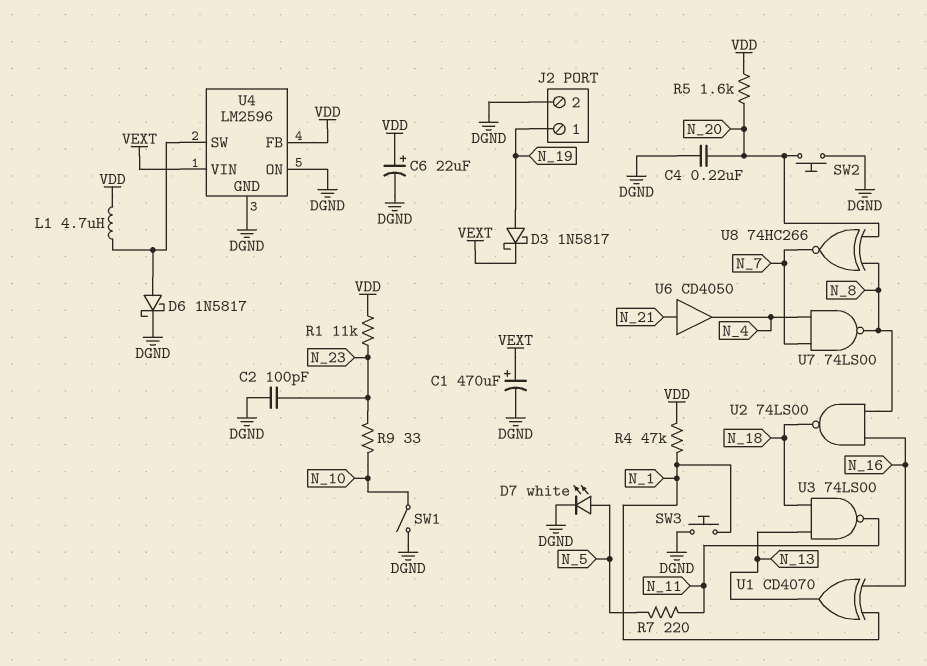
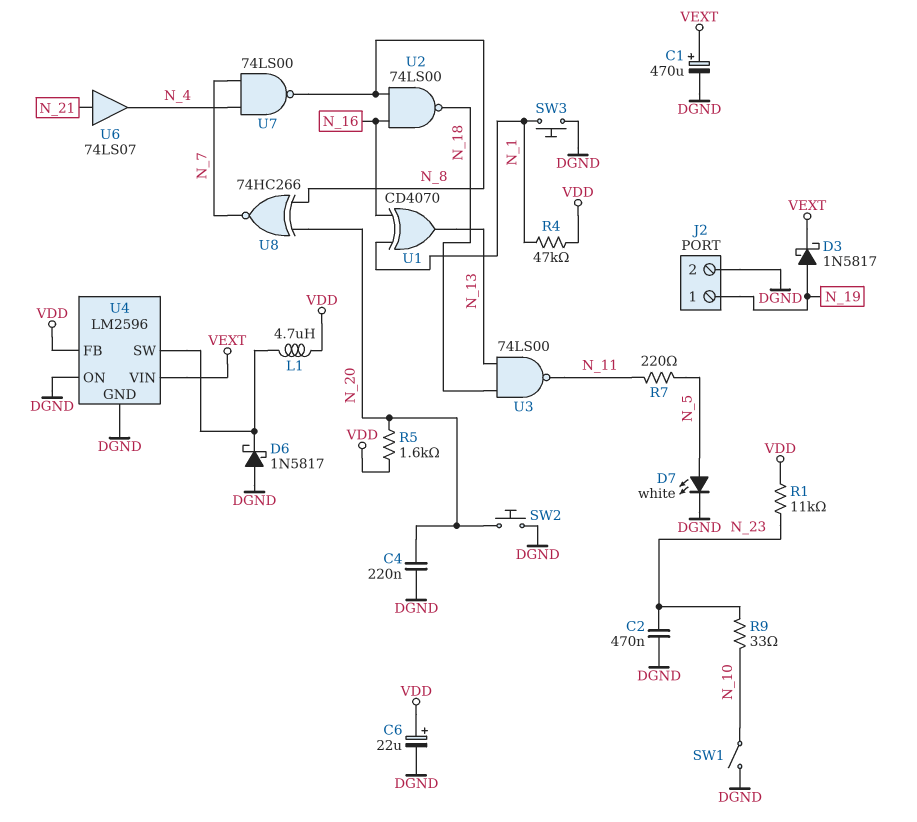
C2: 100pF (DGND, N_23) -> 470nF (DGND, N_23)
D6: schottky 1N5817 (A U4/SW, K DGND) -> schottky 1N5817 (A DGND, K U4/SW)
U6: buffer CD4050 (in N_21, out N_4) -> buffer 74LS07 (in N_21, out N_4)

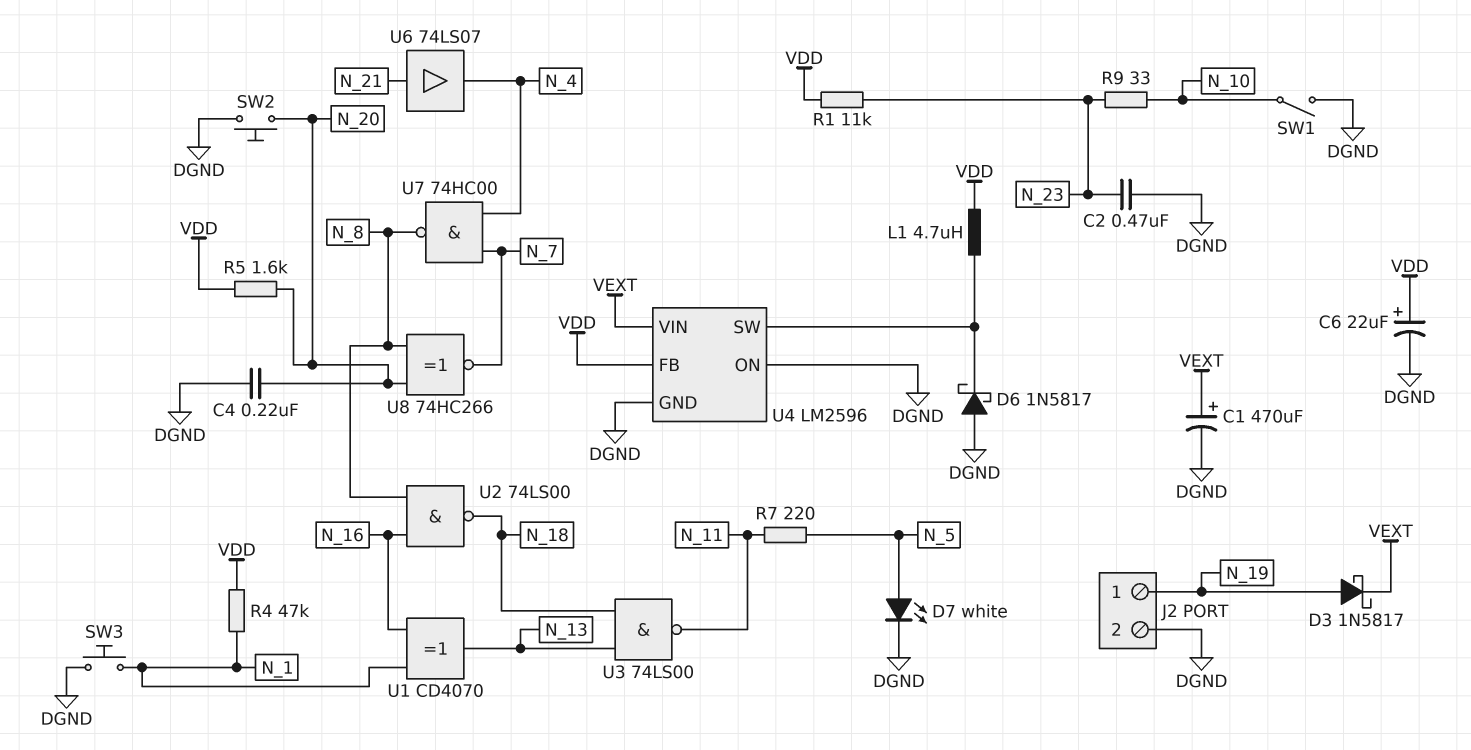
U7: NAND 74LS00 (in N_4, in N_7, out N_8) -> NAND 74HC00 (in N_4, in N_7, out N_8)

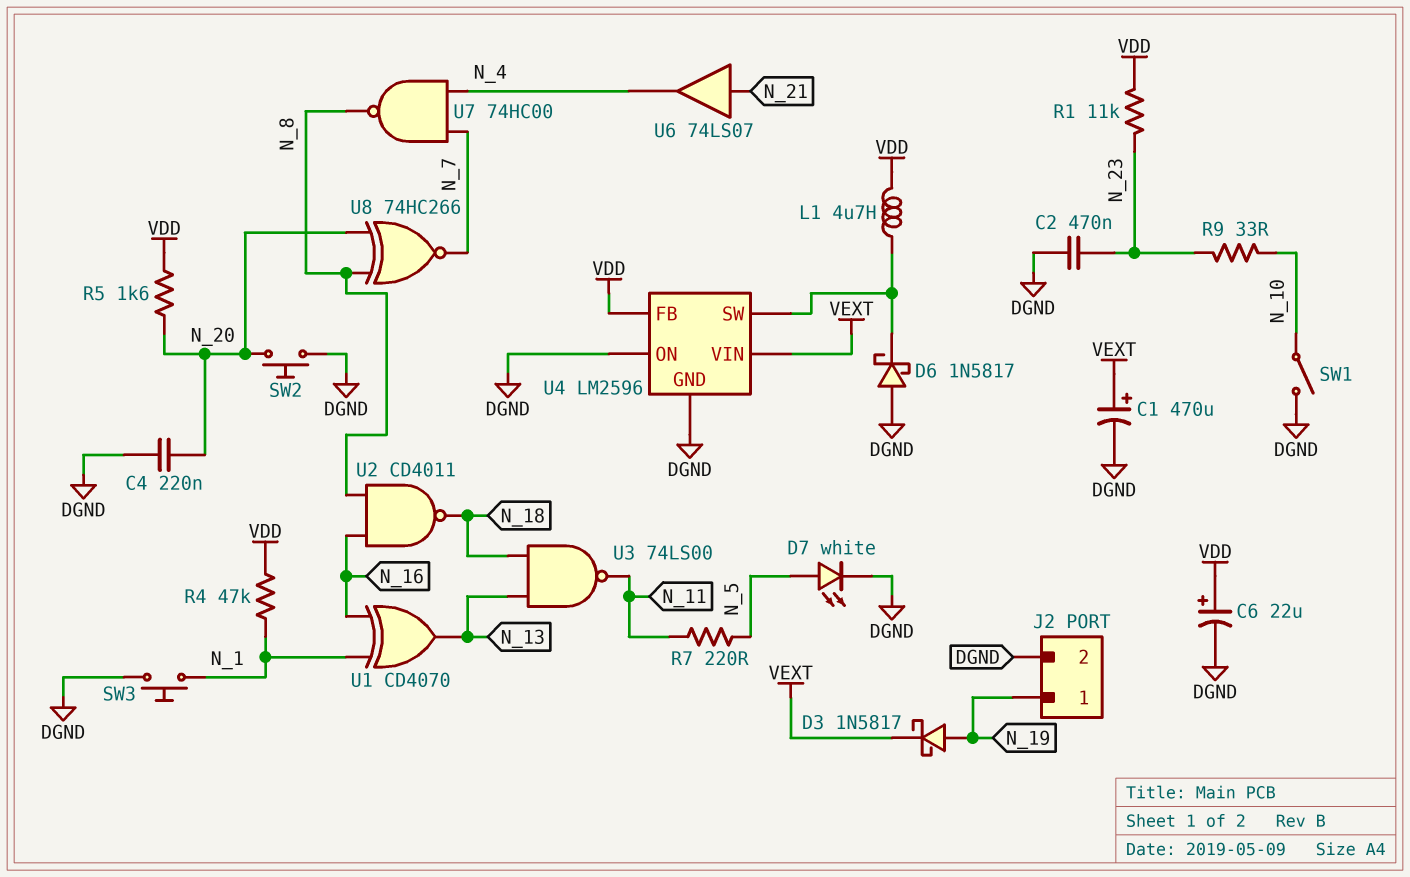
U2: NAND 74LS00 (in N_8, in N_16, out N_18) -> NAND CD4011 (in N_8, in N_16, out N_18)

